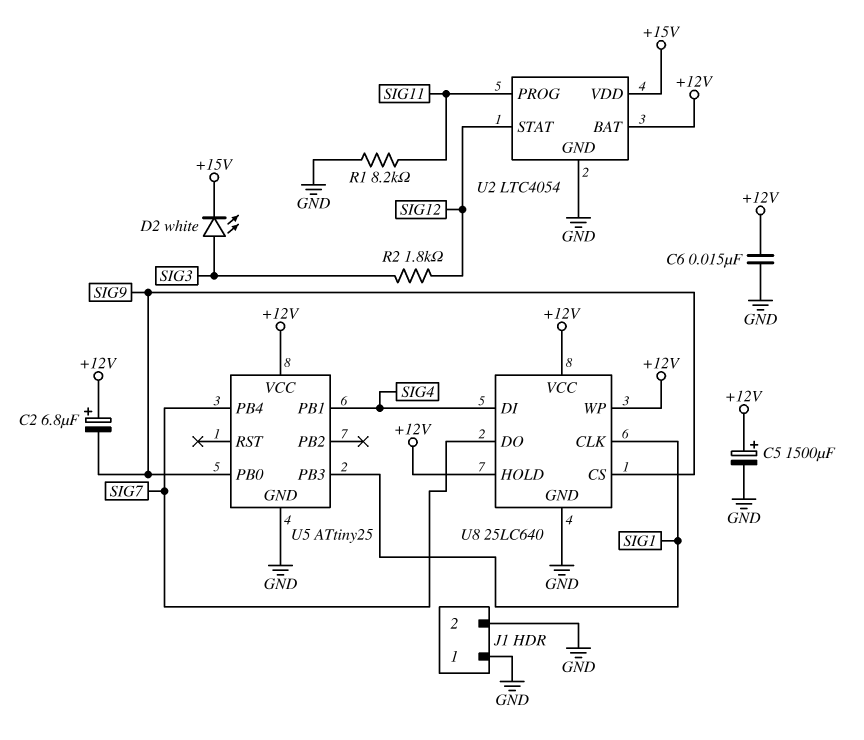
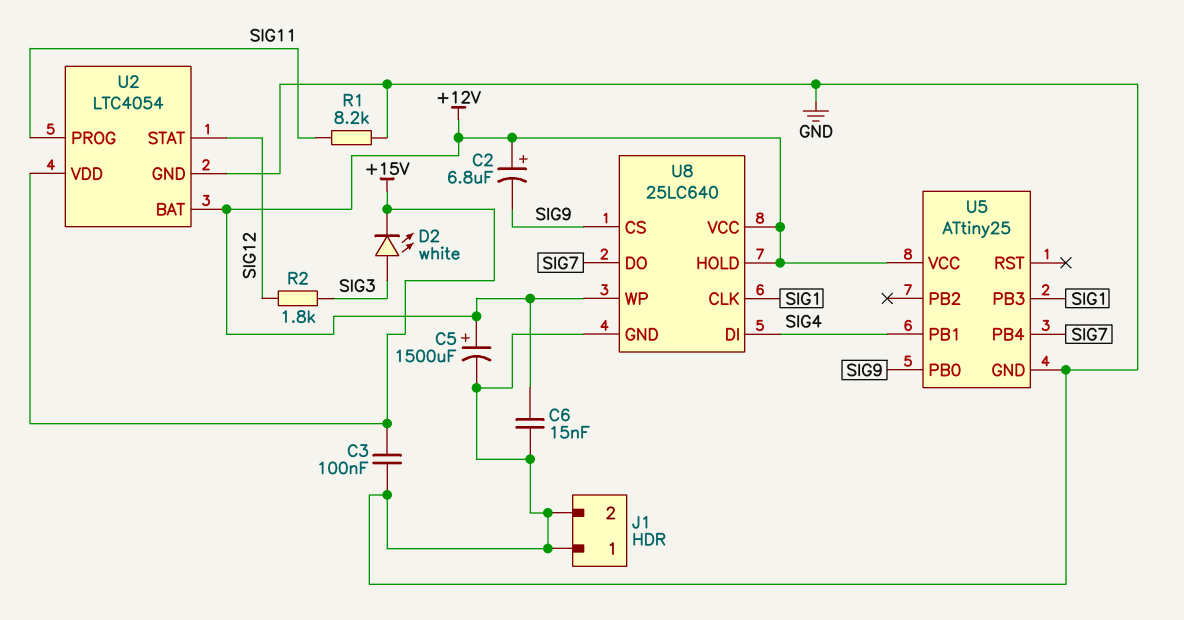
C3: none -> 100nF (+15V, GND)

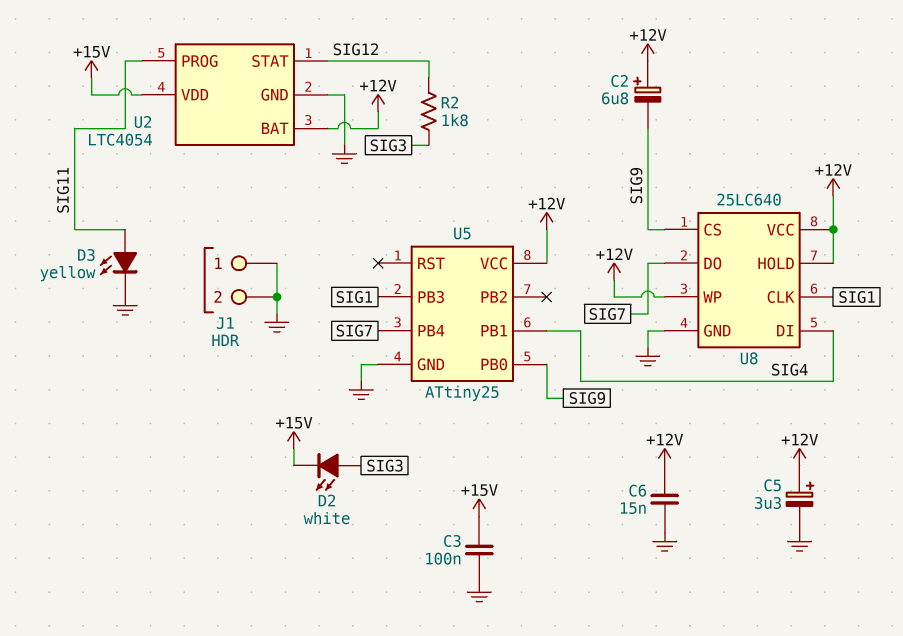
C5: 1500uF (plus +12V, minus GND) -> 3.3uF (plus +12V, minus GND)
D3: none -> LED yellow (A SIG11, K GND)
R1: 8.2k (GND, SIG11) -> none

